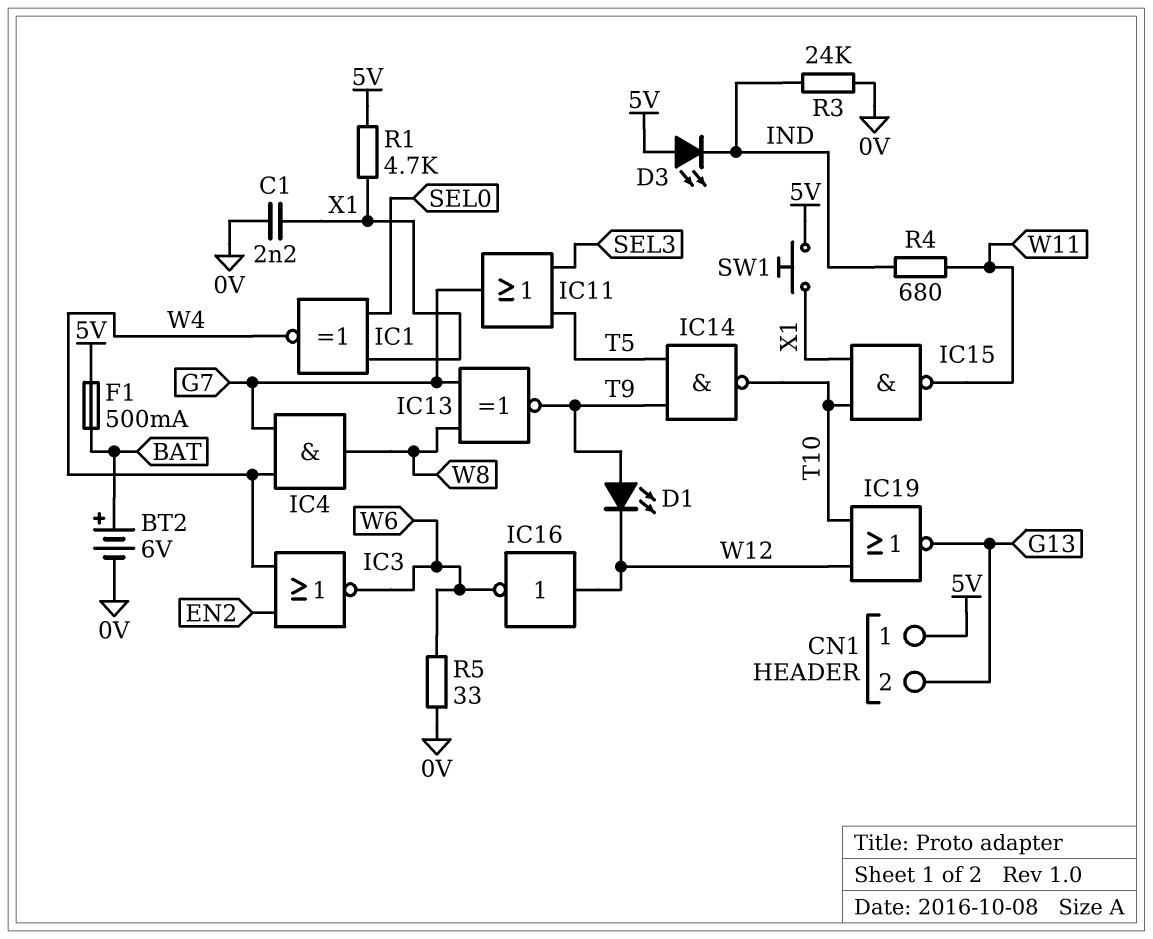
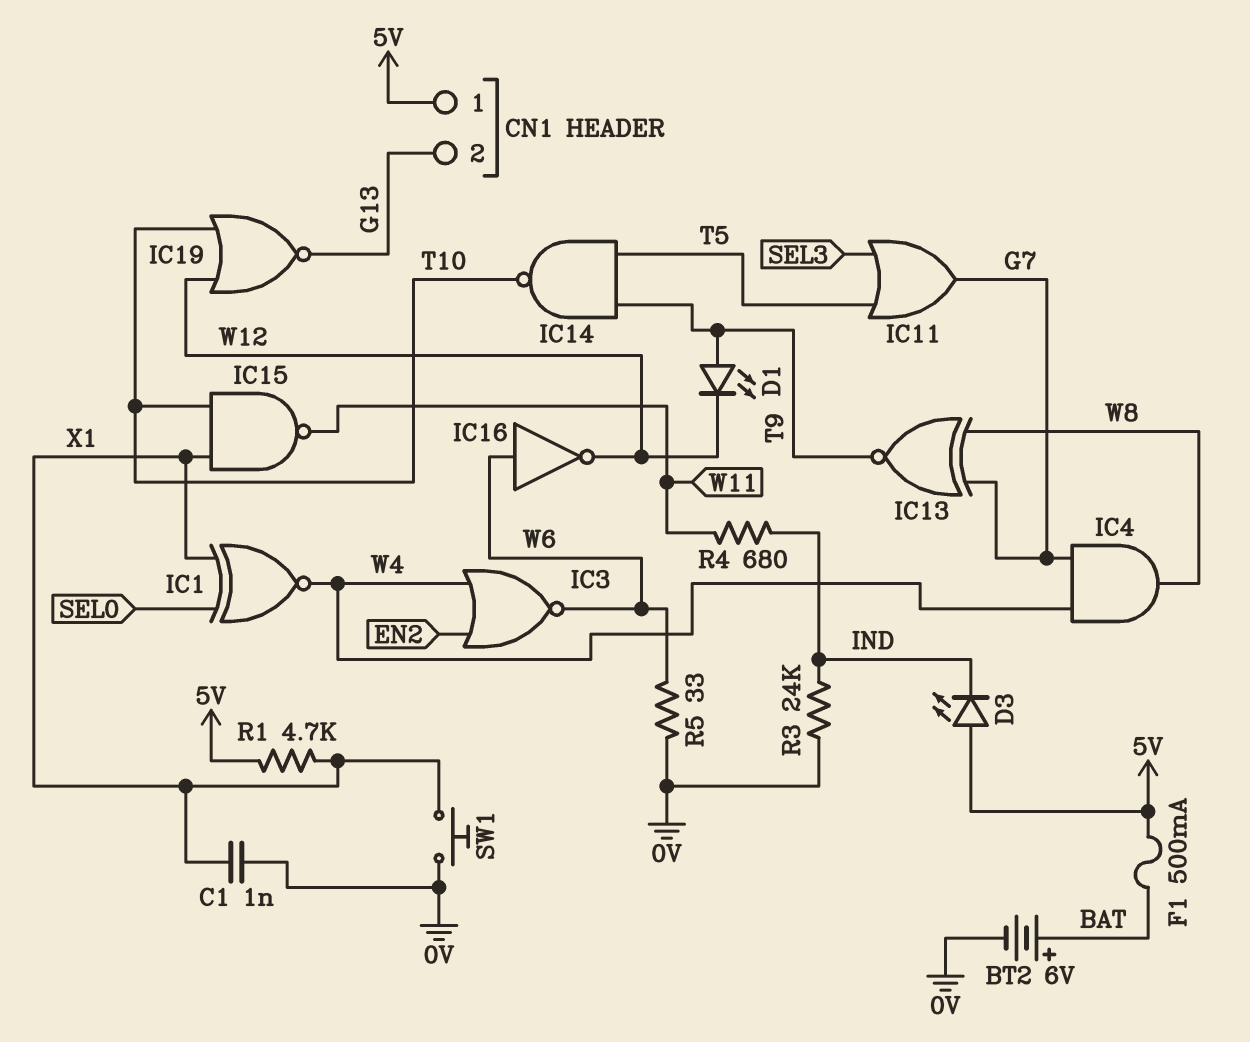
C1: 2.2nF (0V, X1) -> 1nF (0V, X1)
IC16: NOT (in W12, out W6) -> NOT (in W6, out W12)
SW1: button (5V, X1) -> button (0V, X1)

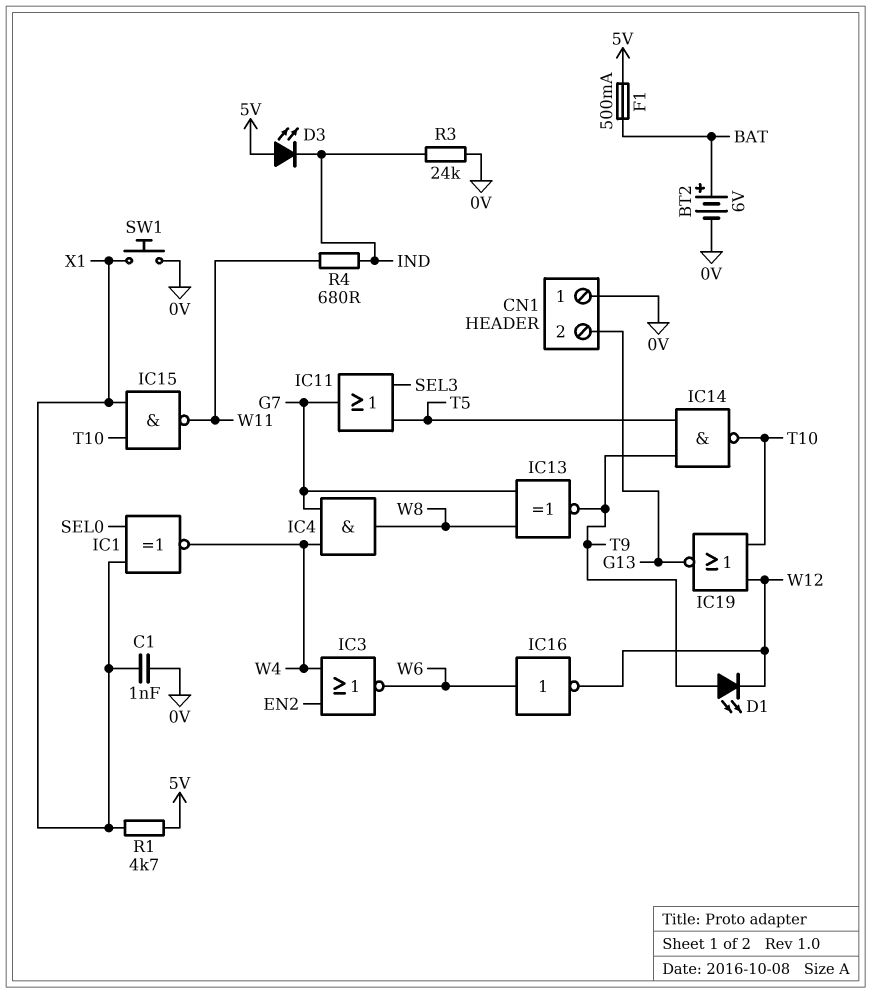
CN1 pin 1: 5V -> 0V
R5: 33 (0V, W6) -> none

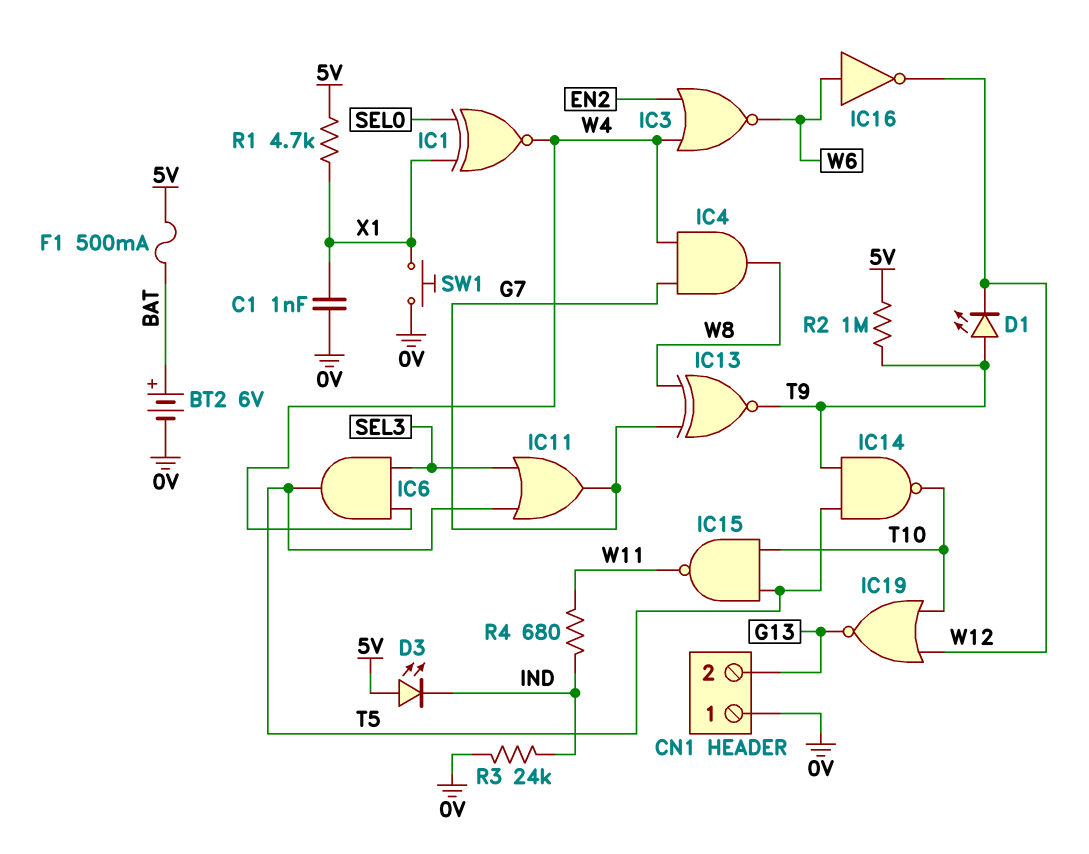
IC6: none -> AND (in SEL3, in W4, out T5)
IC15: NAND (in T10, in X1, out W11) -> NAND (in T5, in T10, out W11)
R2: none -> 1M (5V, T9)

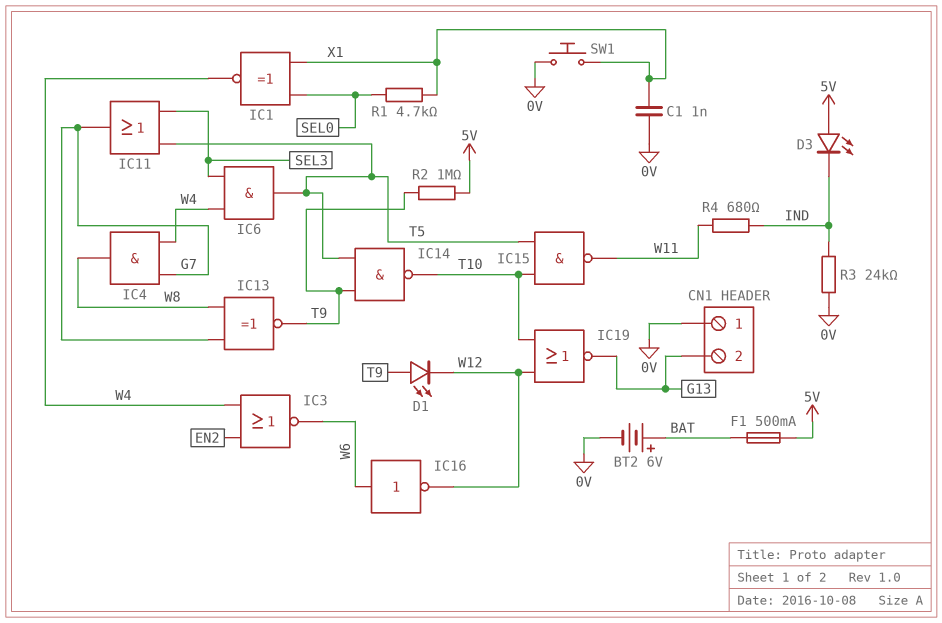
R1: 4.7k (5V, X1) -> 4.7k (SEL0, X1)

